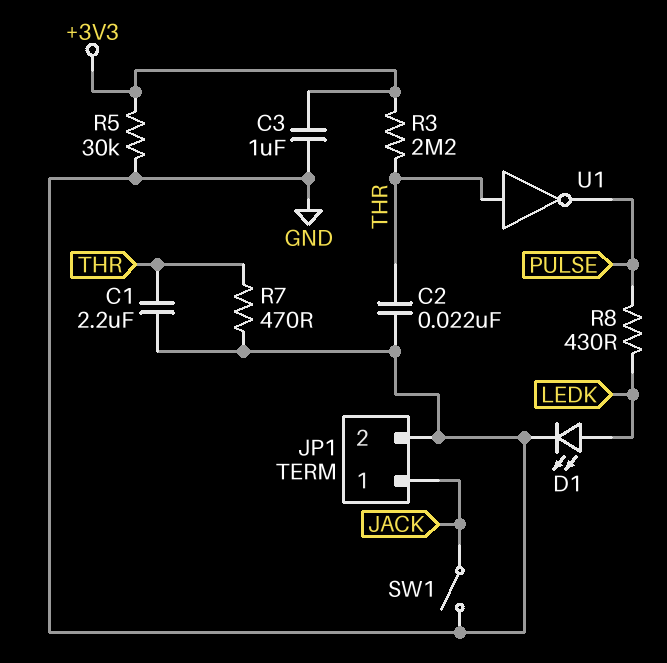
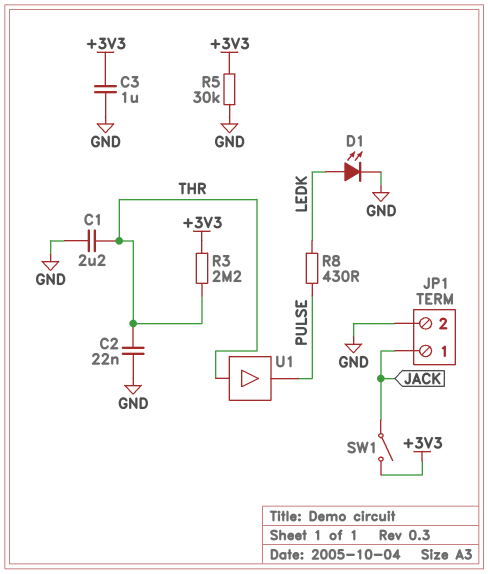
R7: 470 (GND, THR) -> none
SW1: switch (GND, JACK) -> switch (+3V3, JACK)
U1: NOT (in THR, out PULSE) -> buffer (in THR, out PULSE)

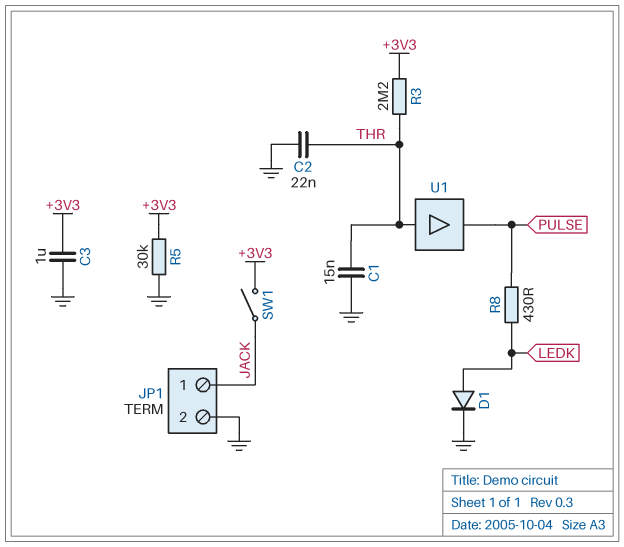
C1: 2.2uF (GND, THR) -> 15nF (GND, THR)
D1: LED (A LEDK, K GND) -> diode (A LEDK, K GND)

